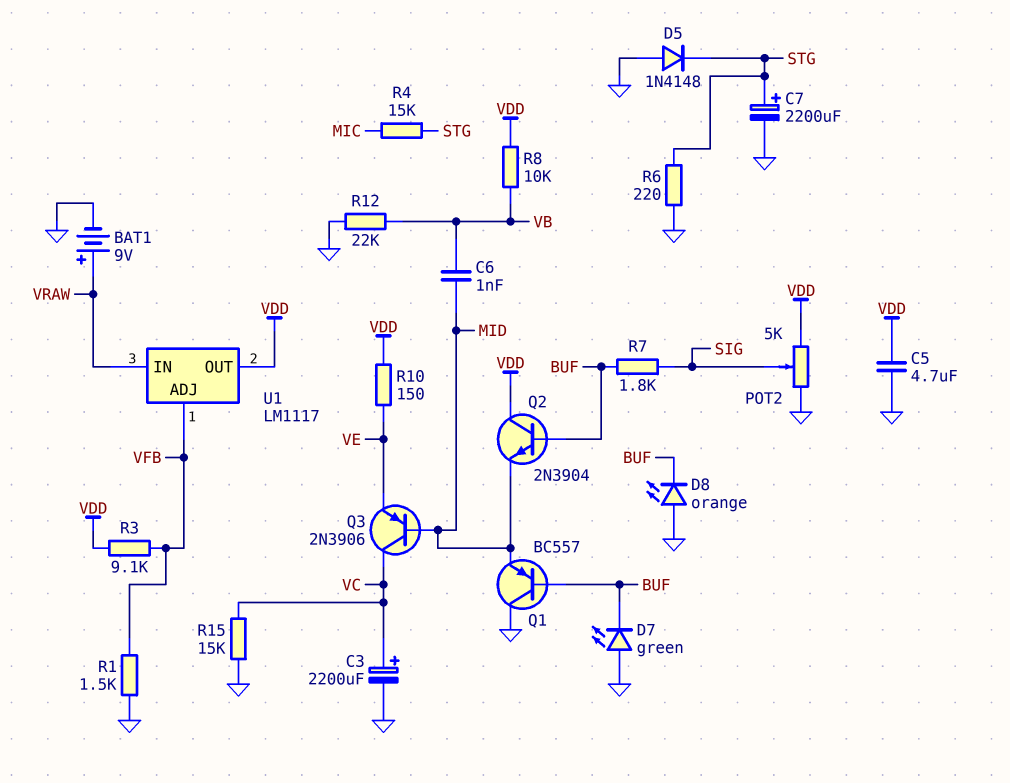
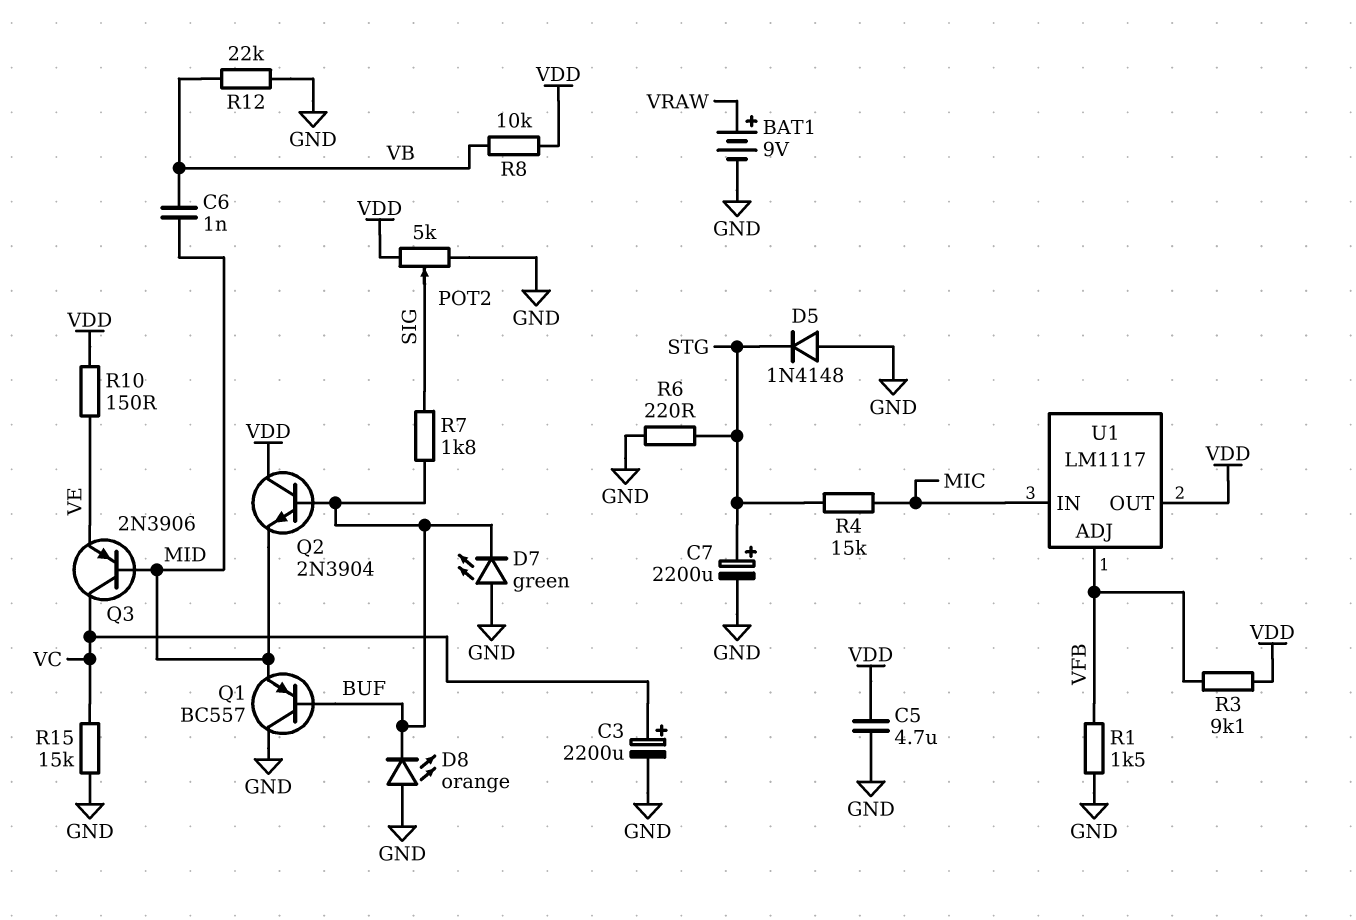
U1 pin IN: VRAW -> MIC

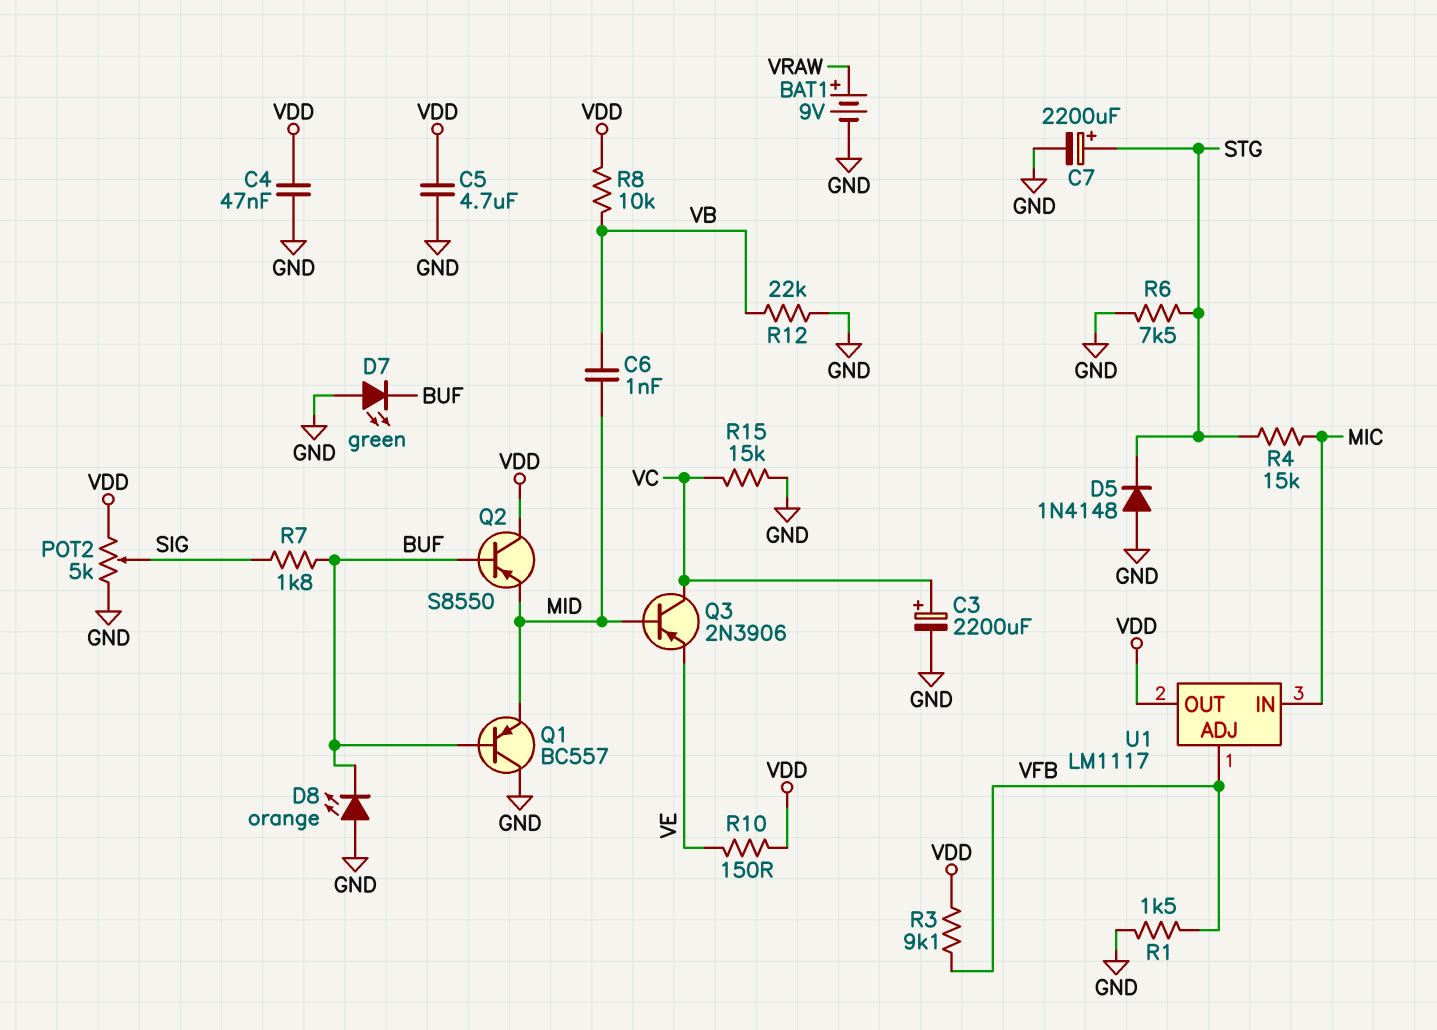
C4: none -> 47nF (GND, VDD)
Q2: NPN 2N3904 (B BUF, C VDD, E MID) -> PNP S8550 (B BUF, C VDD, E MID)
R6: 220 (GND, STG) -> 7.5k (GND, STG)

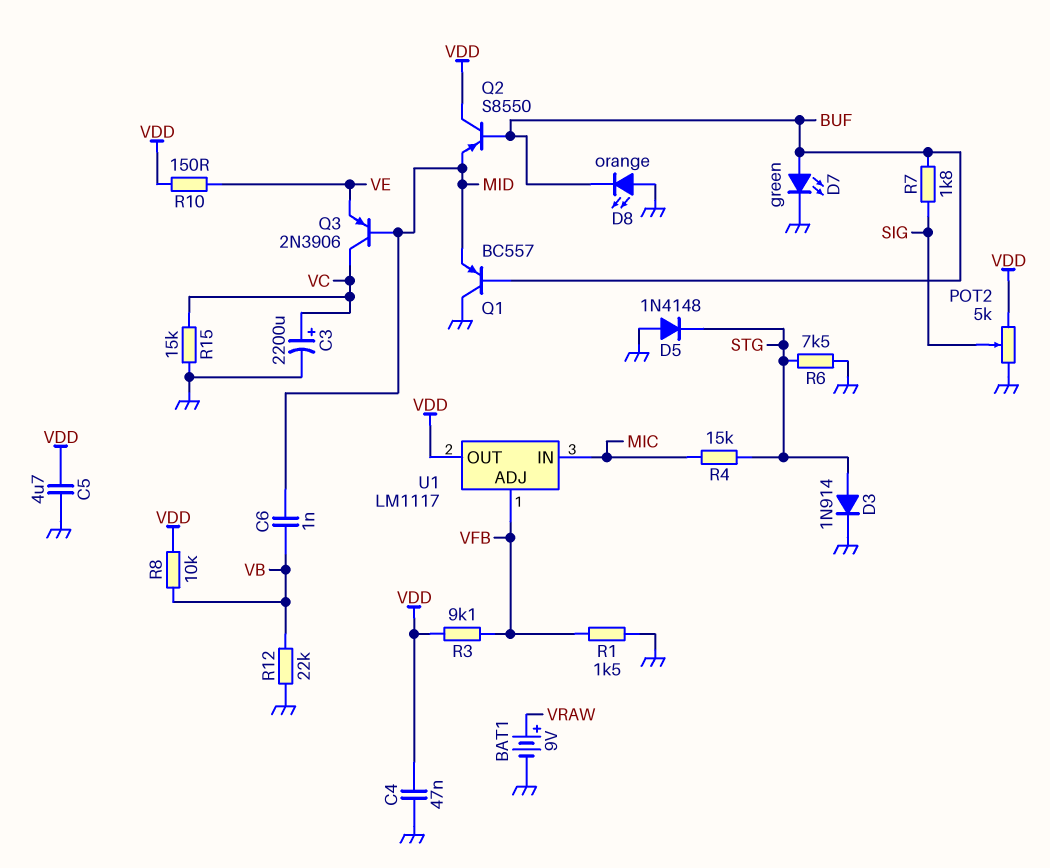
C7: 2200uF (plus STG, minus GND) -> none
D3: none -> diode 1N914 (A STG, K GND)
D7: LED green (A GND, K BUF) -> LED green (A BUF, K GND)

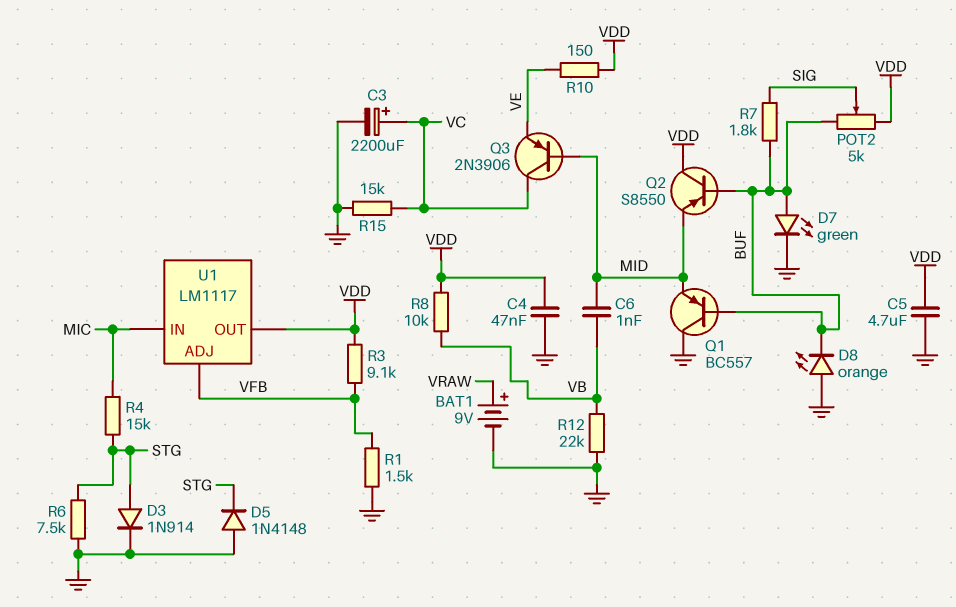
POT2: 5k (GND, VDD, wiper SIG) -> 5k (BUF, VDD, wiper SIG)

